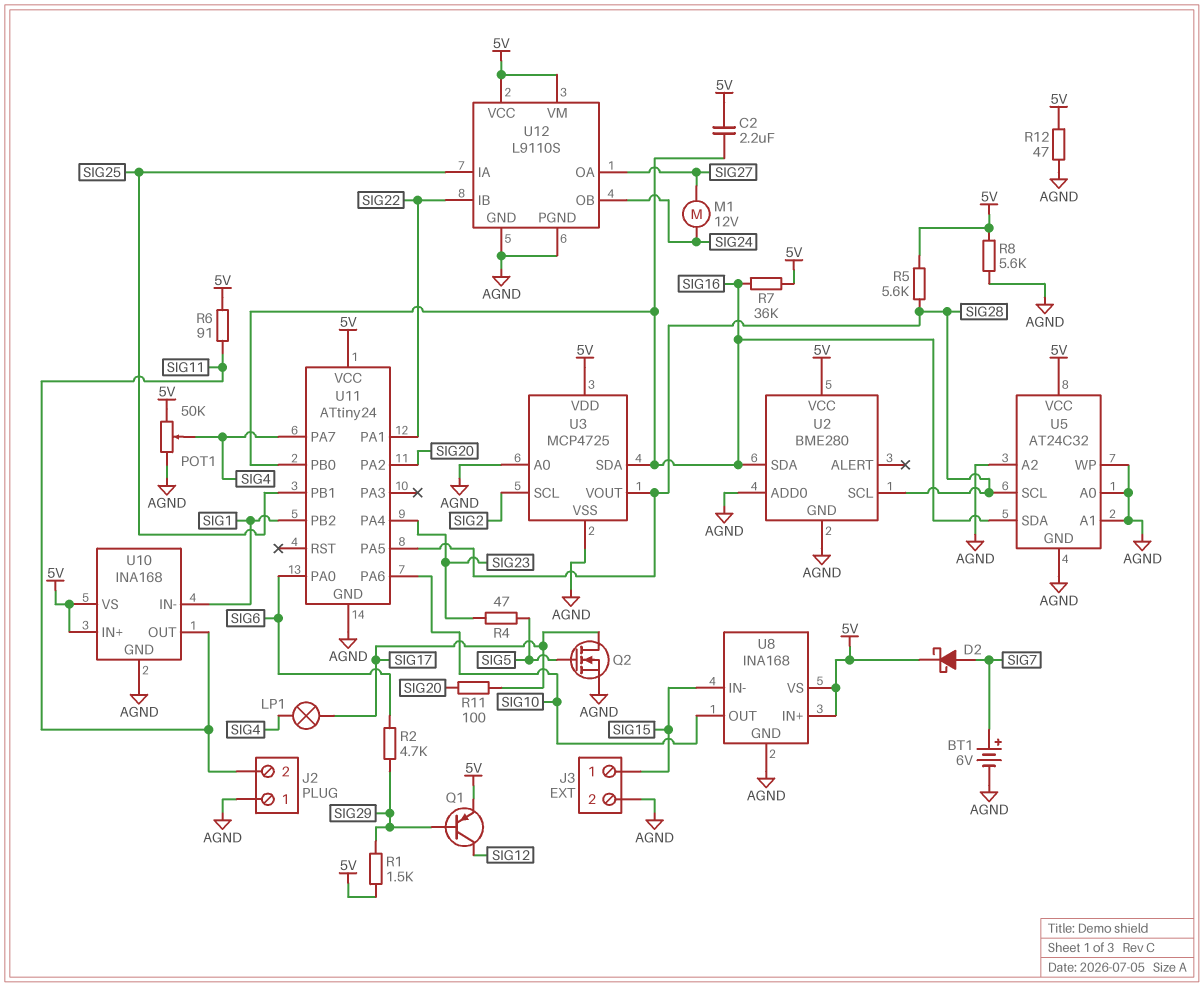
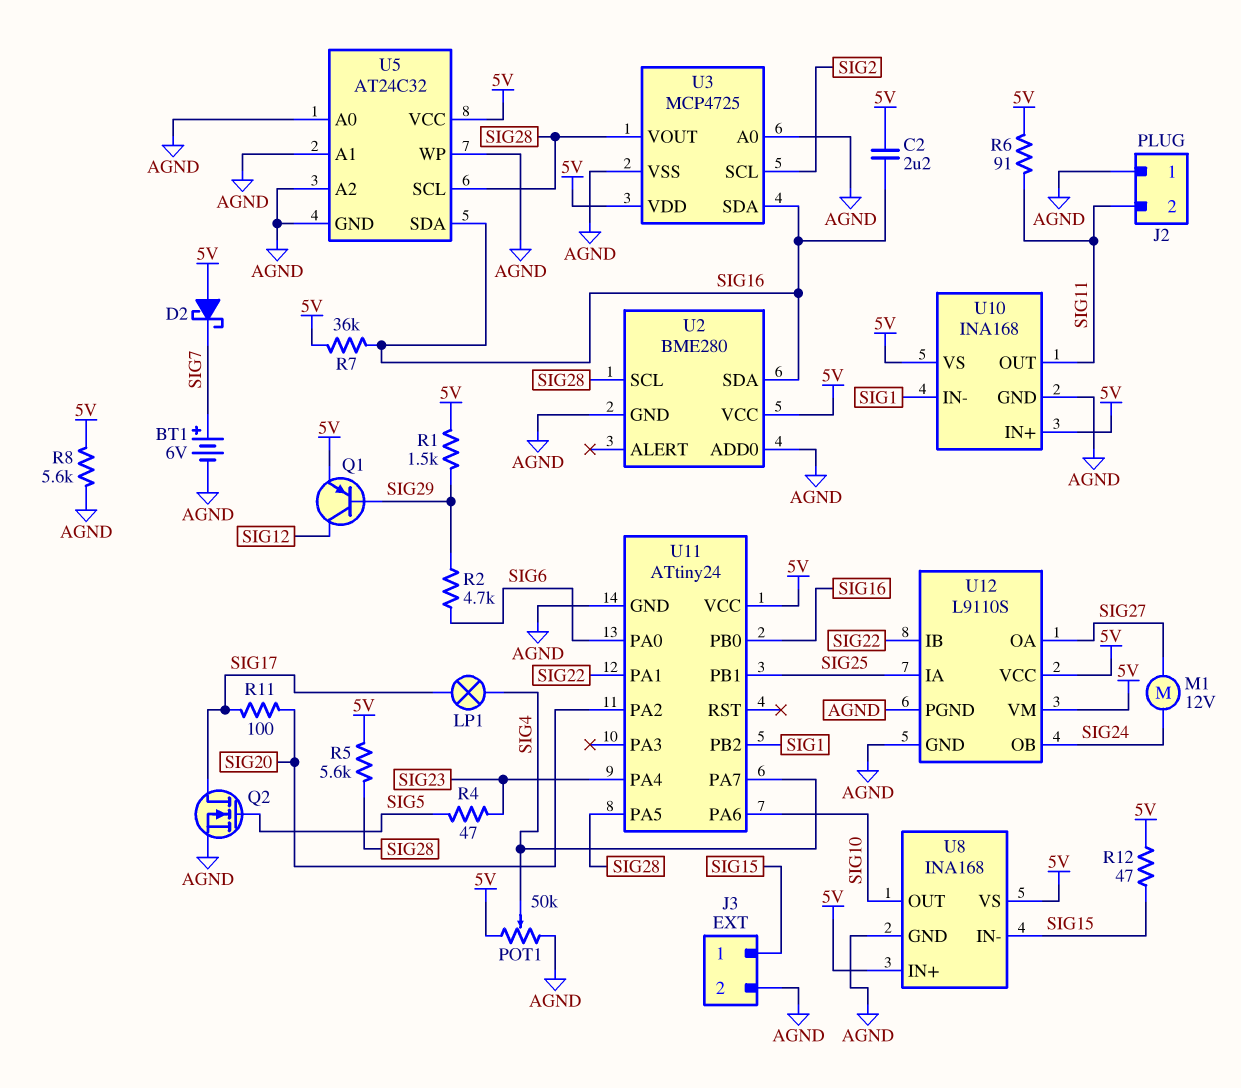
D2: schottky (A SIG7, K 5V) -> schottky (A 5V, K SIG7)
R12: 47 (5V, AGND) -> 47 (5V, SIG15)

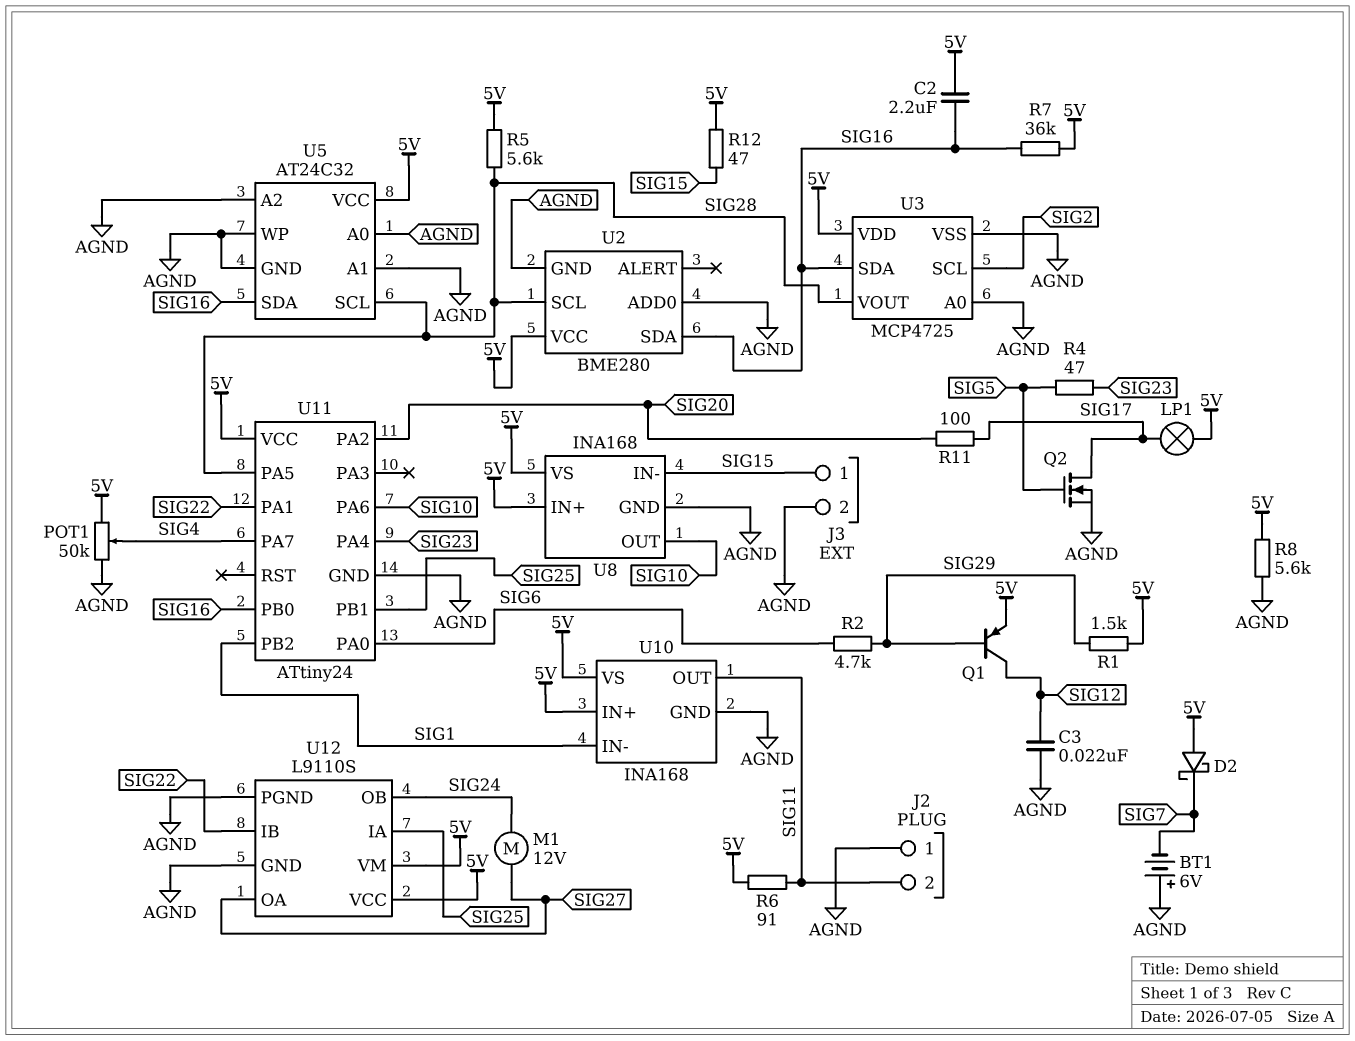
BT1: 6V (plus SIG7, minus AGND) -> 6V (plus AGND, minus SIG7)
C3: none -> 22nF (AGND, SIG12)
LP1: lamp (SIG4, SIG17) -> lamp (5V, SIG17)

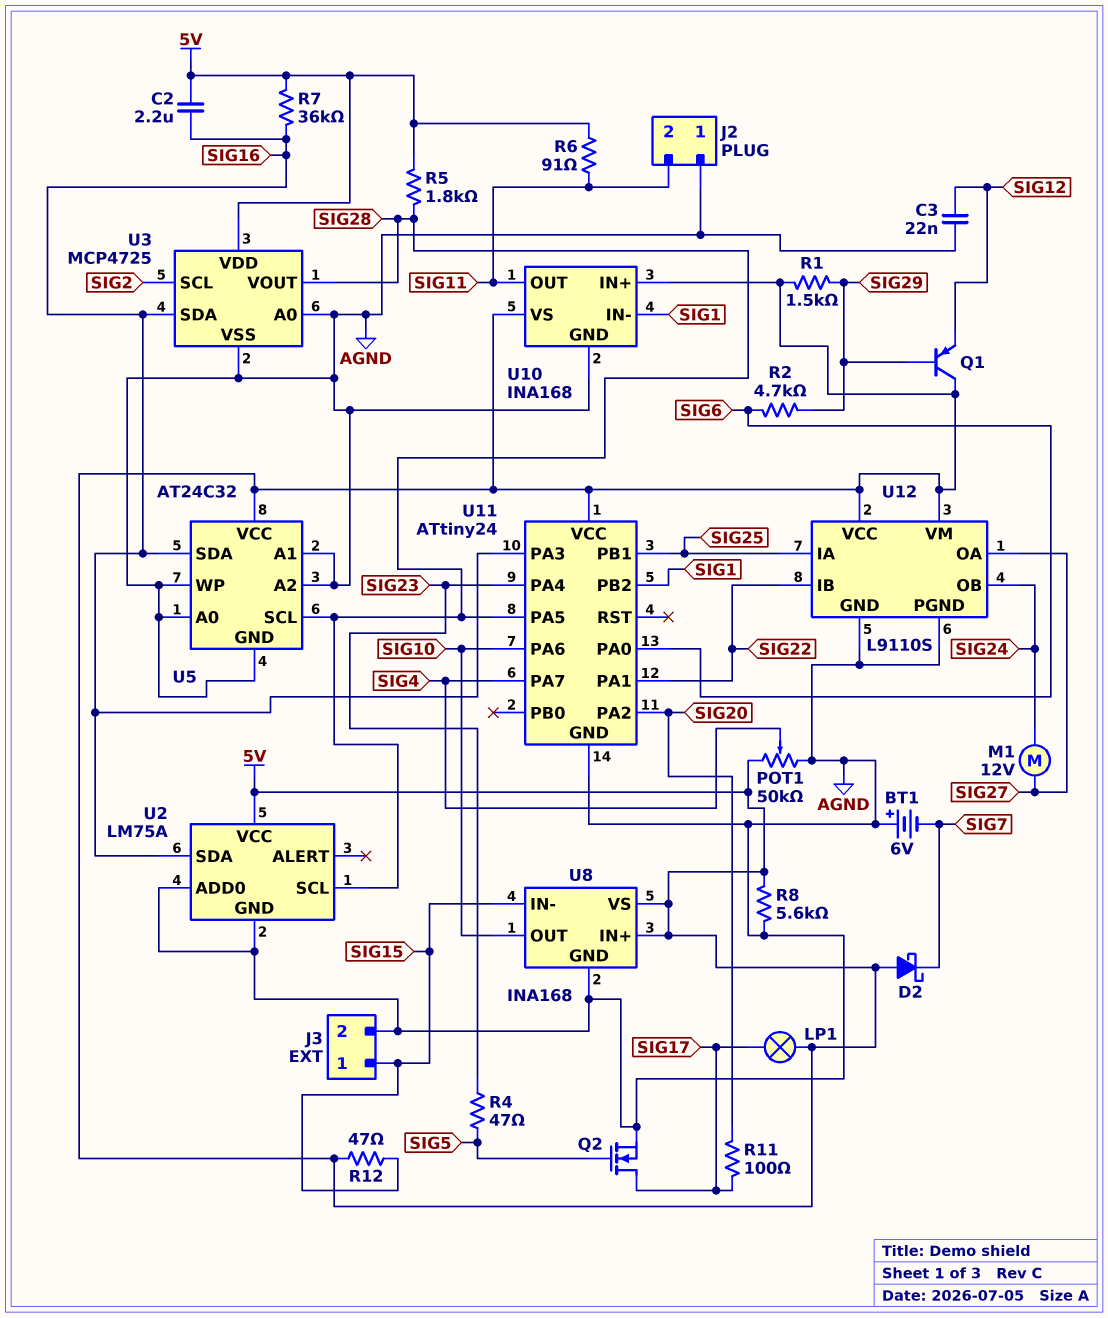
Q1: PNP (B SIG29, C SIG12, E 5V) -> PNP (B SIG29, C 5V, E SIG12)
R5: 5.6k (5V, SIG28) -> 1.8k (5V, SIG28)
U2: BME280 -> LM75A
U11 pin PA3: none -> SIG16
U11 pin PB0: SIG16 -> none

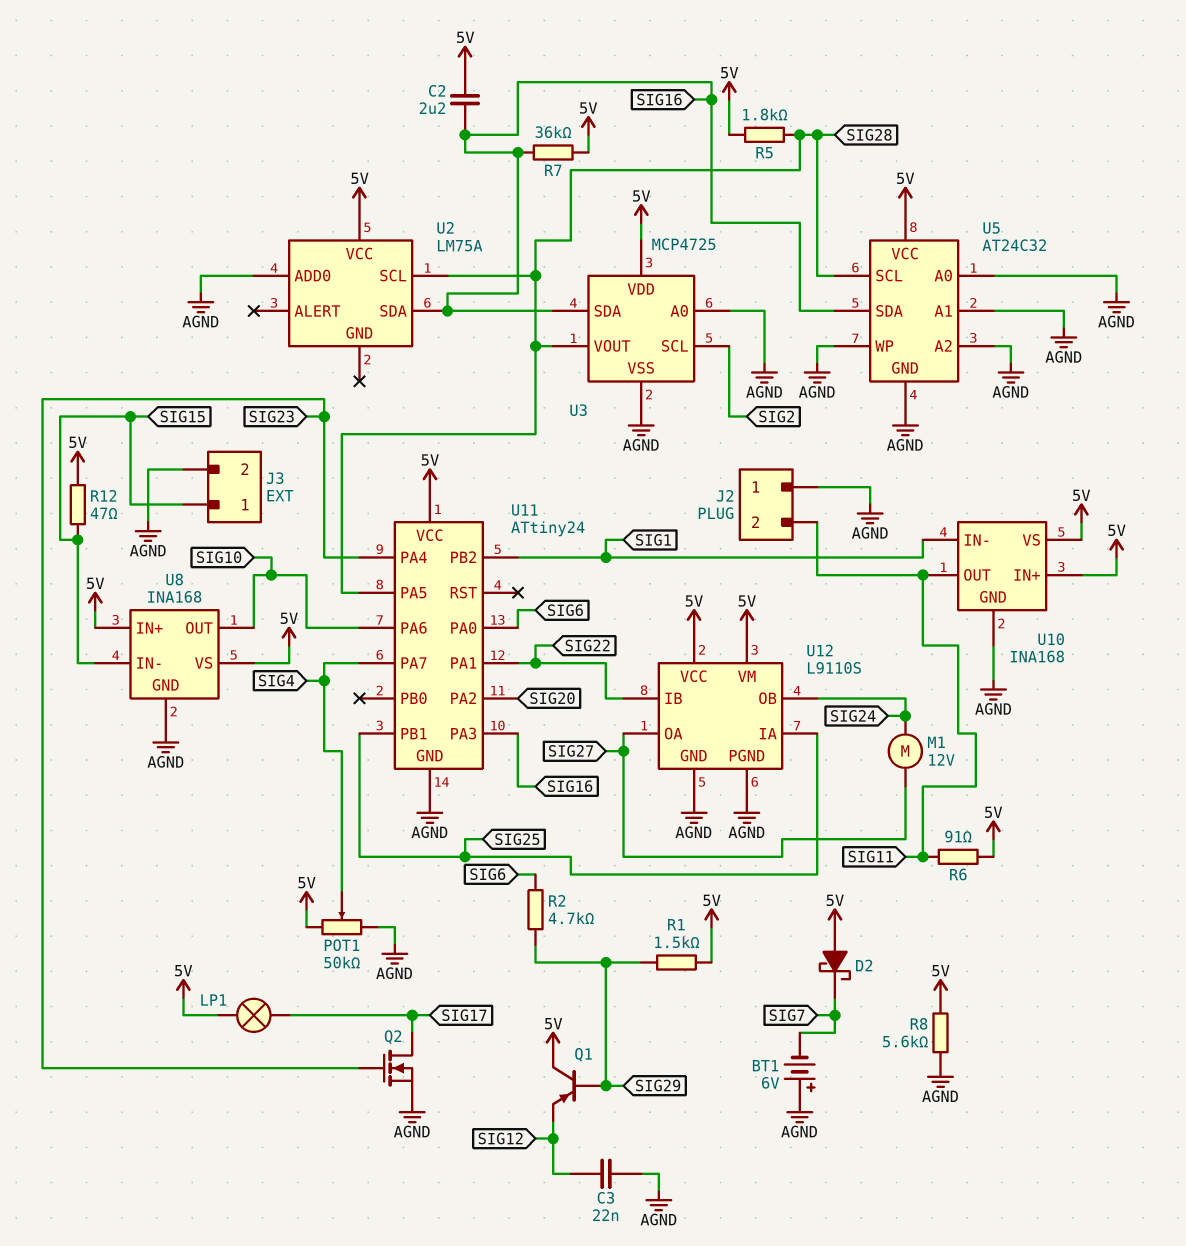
Q2: NMOS (G SIG5, D SIG17, S AGND) -> NMOS (G SIG23, D SIG17, S AGND)
R4: 47 (SIG5, SIG23) -> none
R11: 100 (SIG17, SIG20) -> none
U2 pin GND: AGND -> none

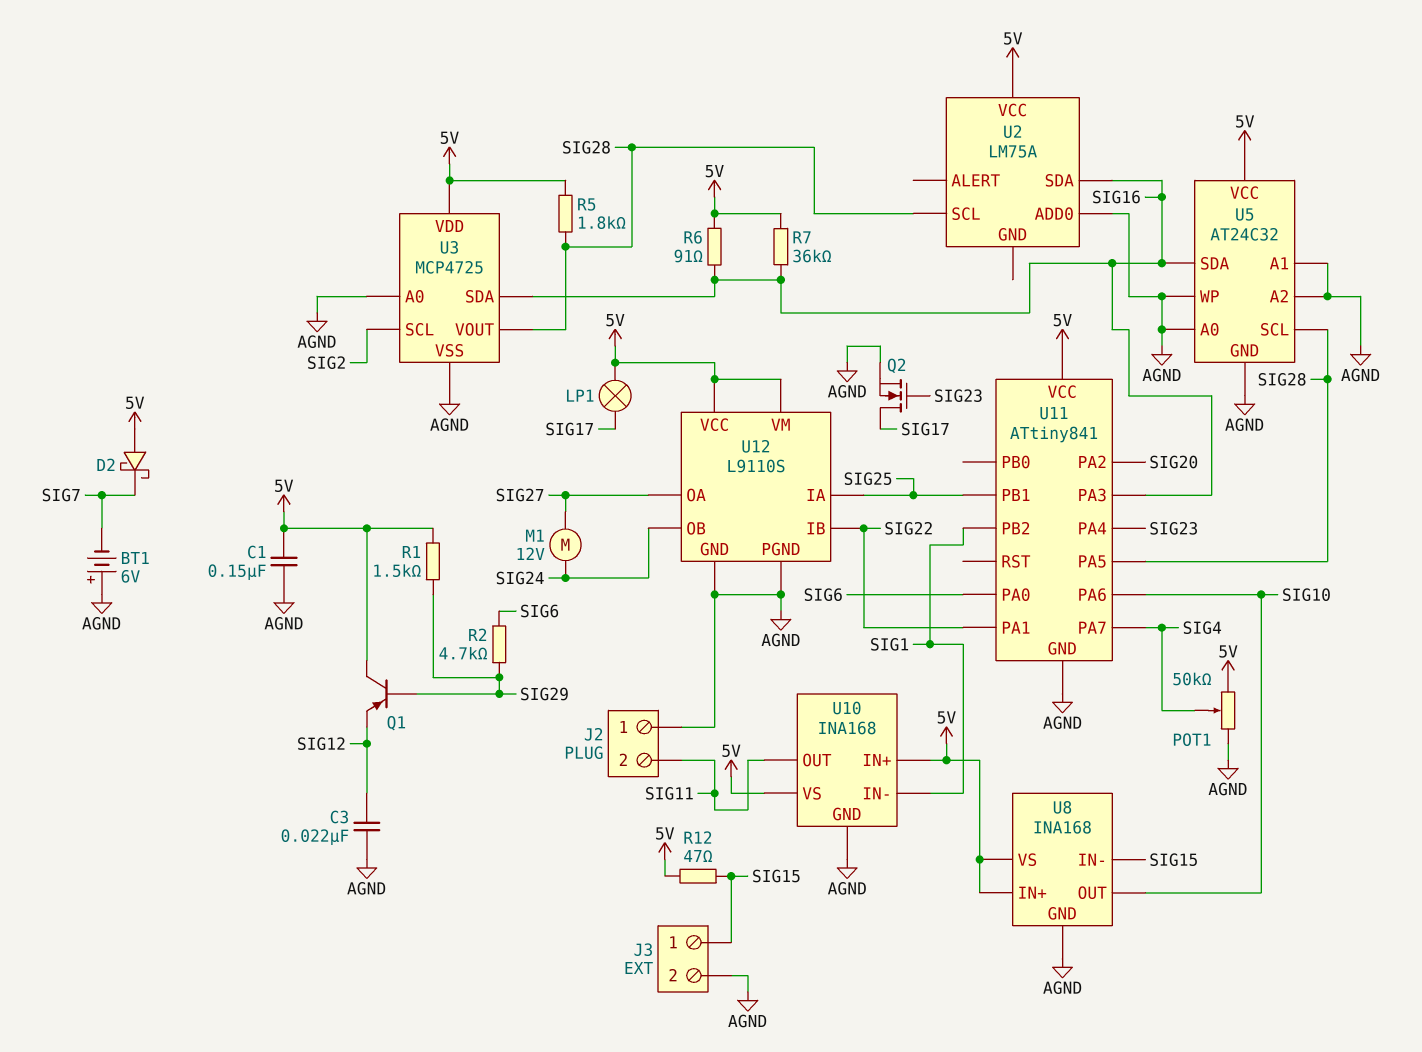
C1: none -> 150nF (5V, AGND)
C2: 2.2uF (5V, SIG16) -> none
R6: 91 (5V, SIG11) -> 91 (5V, SIG16)
R8: 5.6k (5V, AGND) -> none
U11: ATtiny24 -> ATtiny841

